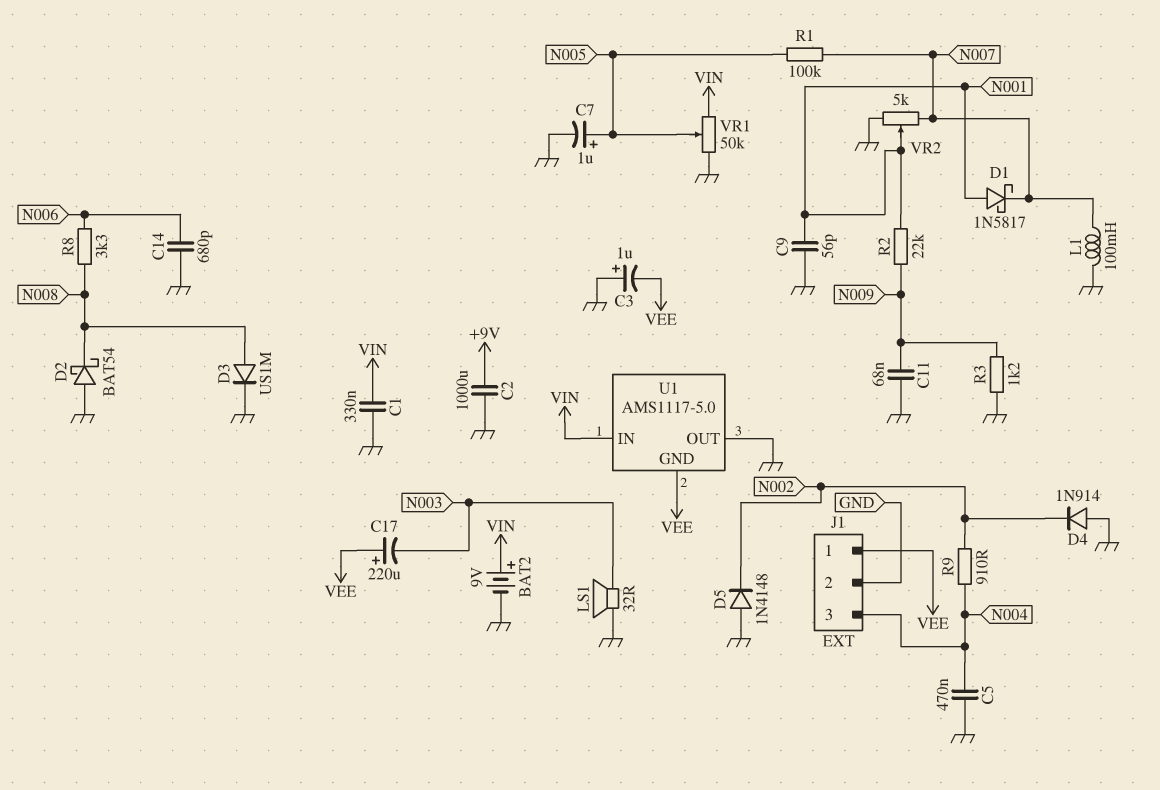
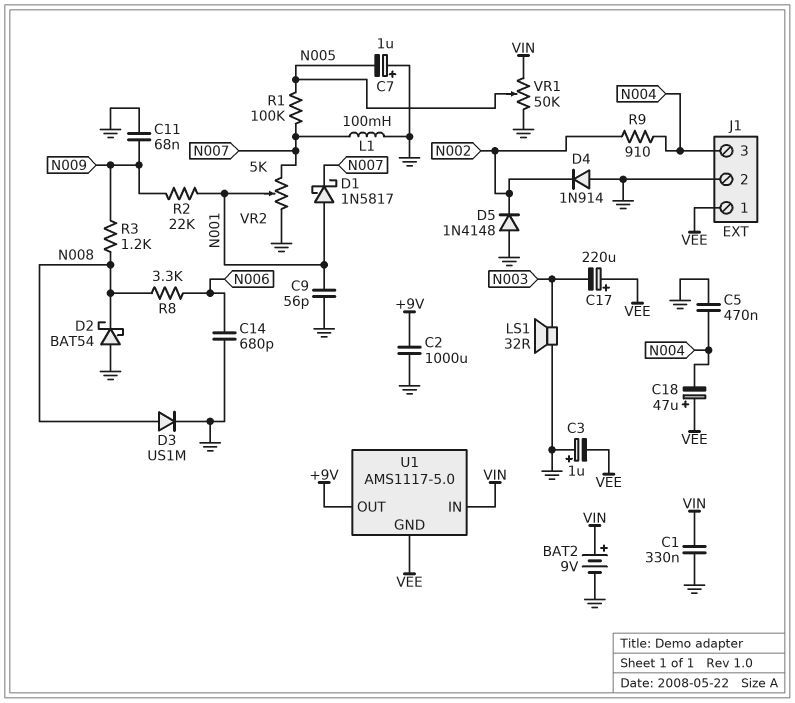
C7: 1uF (plus N005, minus GND) -> 1uF (plus GND, minus N005)
C18: none -> 47uF (plus VEE, minus N004)
R3: 1.2k (GND, N009) -> 1.2k (N008, N009)
U1 pin OUT: GND -> +9V

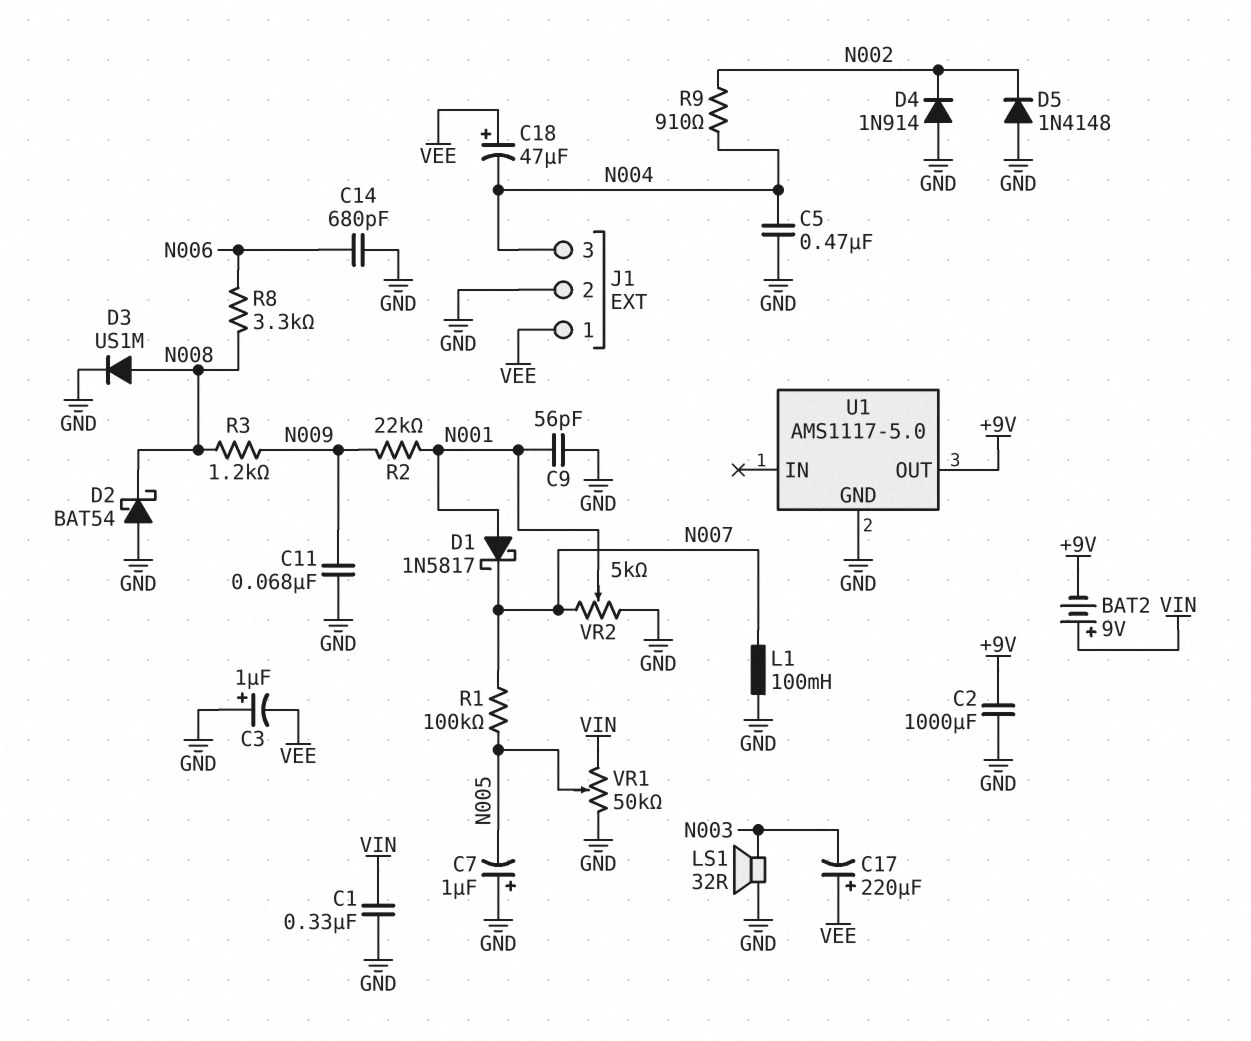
BAT2: 9V (plus VIN, minus GND) -> 9V (plus VIN, minus +9V)
U1 pin GND: VEE -> GND
U1 pin IN: VIN -> none

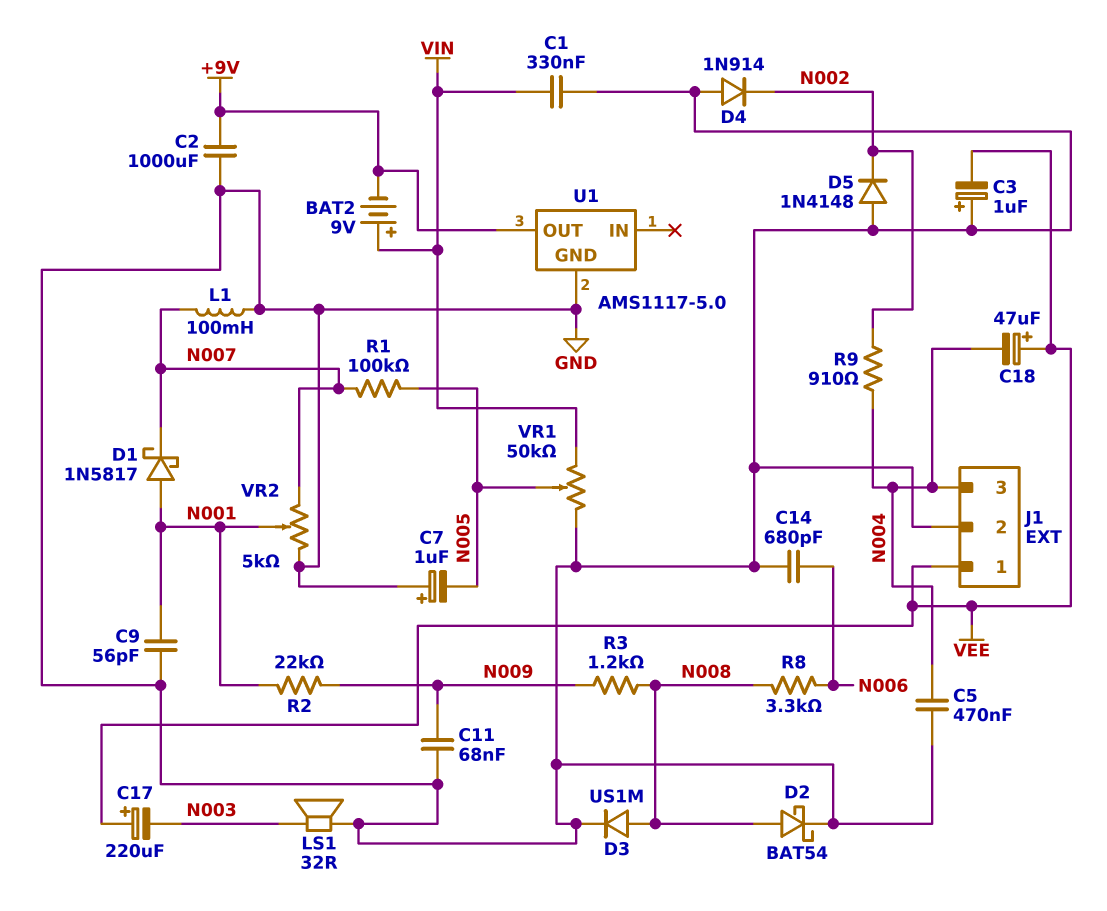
D2: schottky BAT54 (A GND, K N008) -> schottky BAT54 (A N008, K GND)

